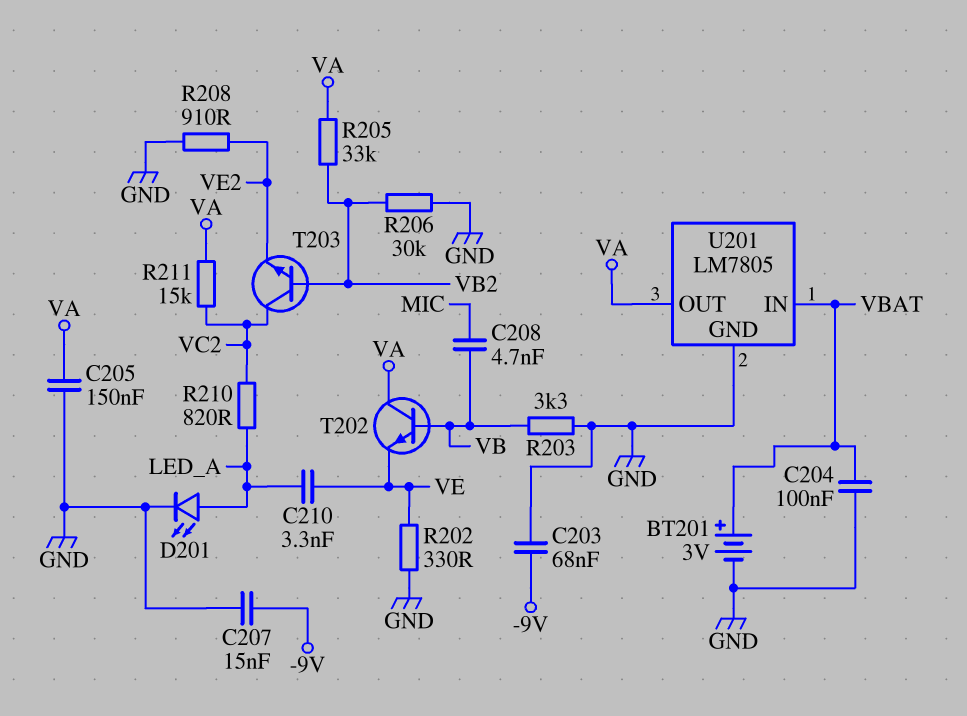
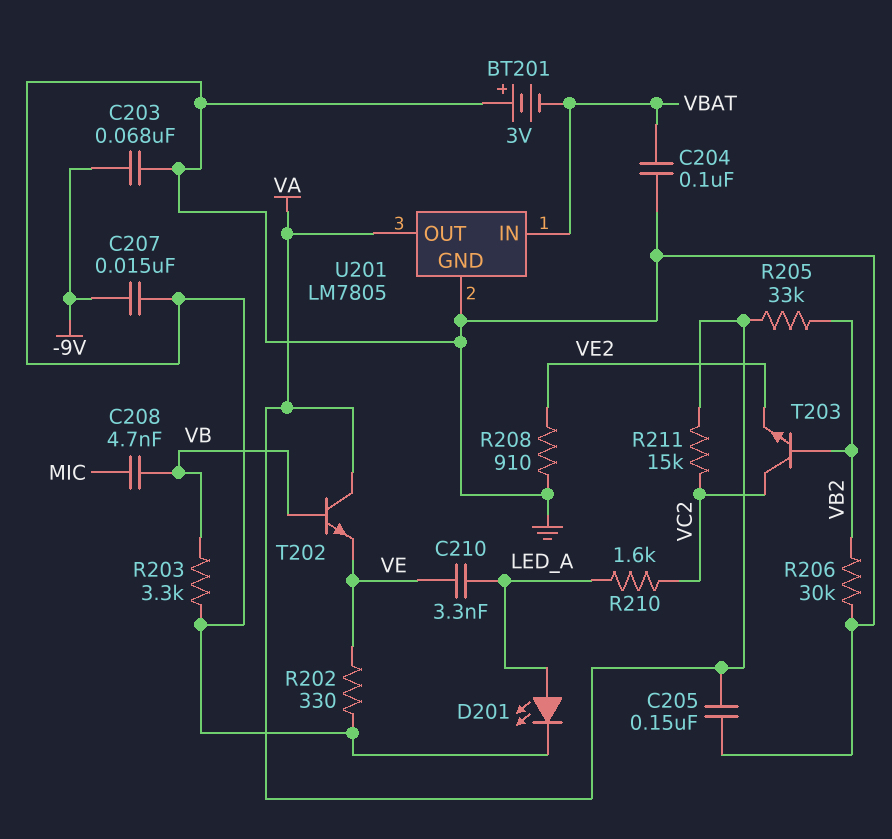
BT201: 3V (plus VBAT, minus GND) -> 3V (plus GND, minus VBAT)
R210: 820 (LED_A, VC2) -> 1.6k (LED_A, VC2)

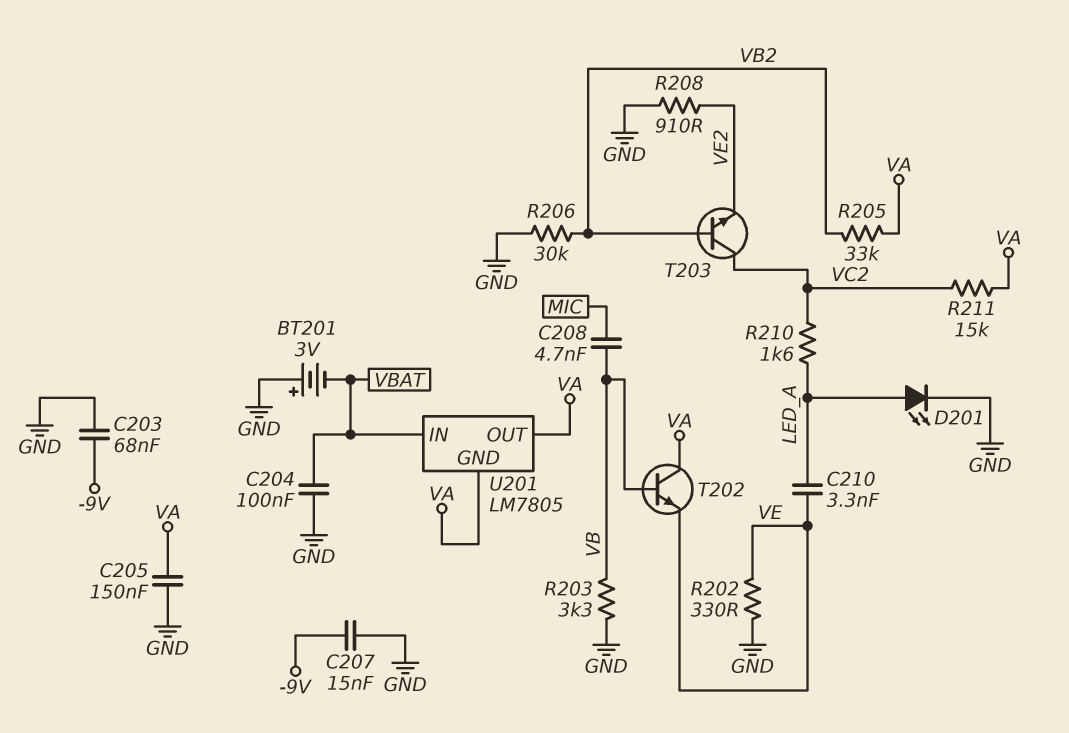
U201 pin GND: GND -> VA

